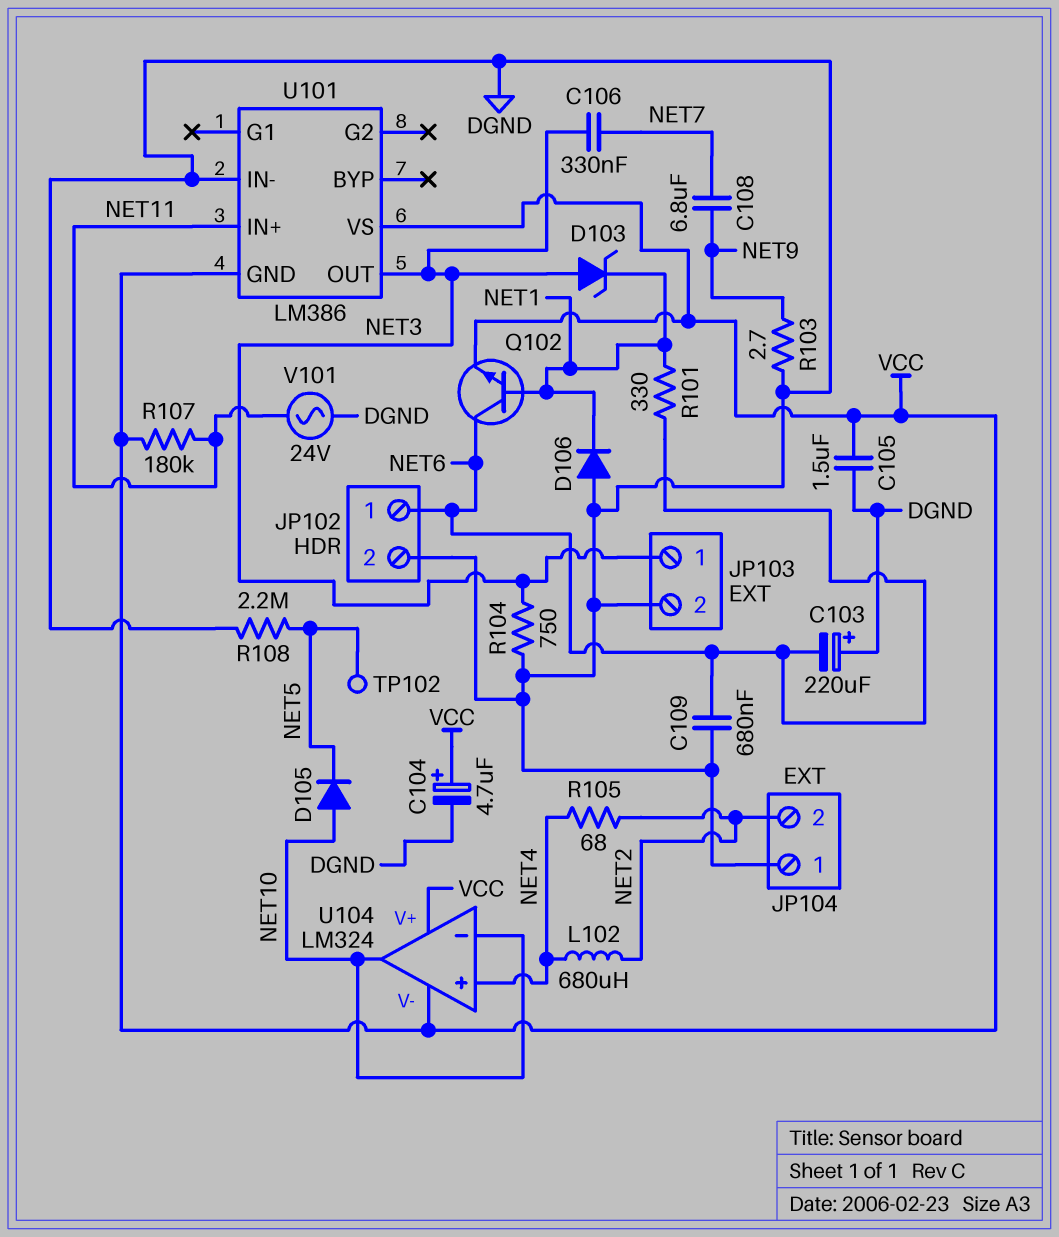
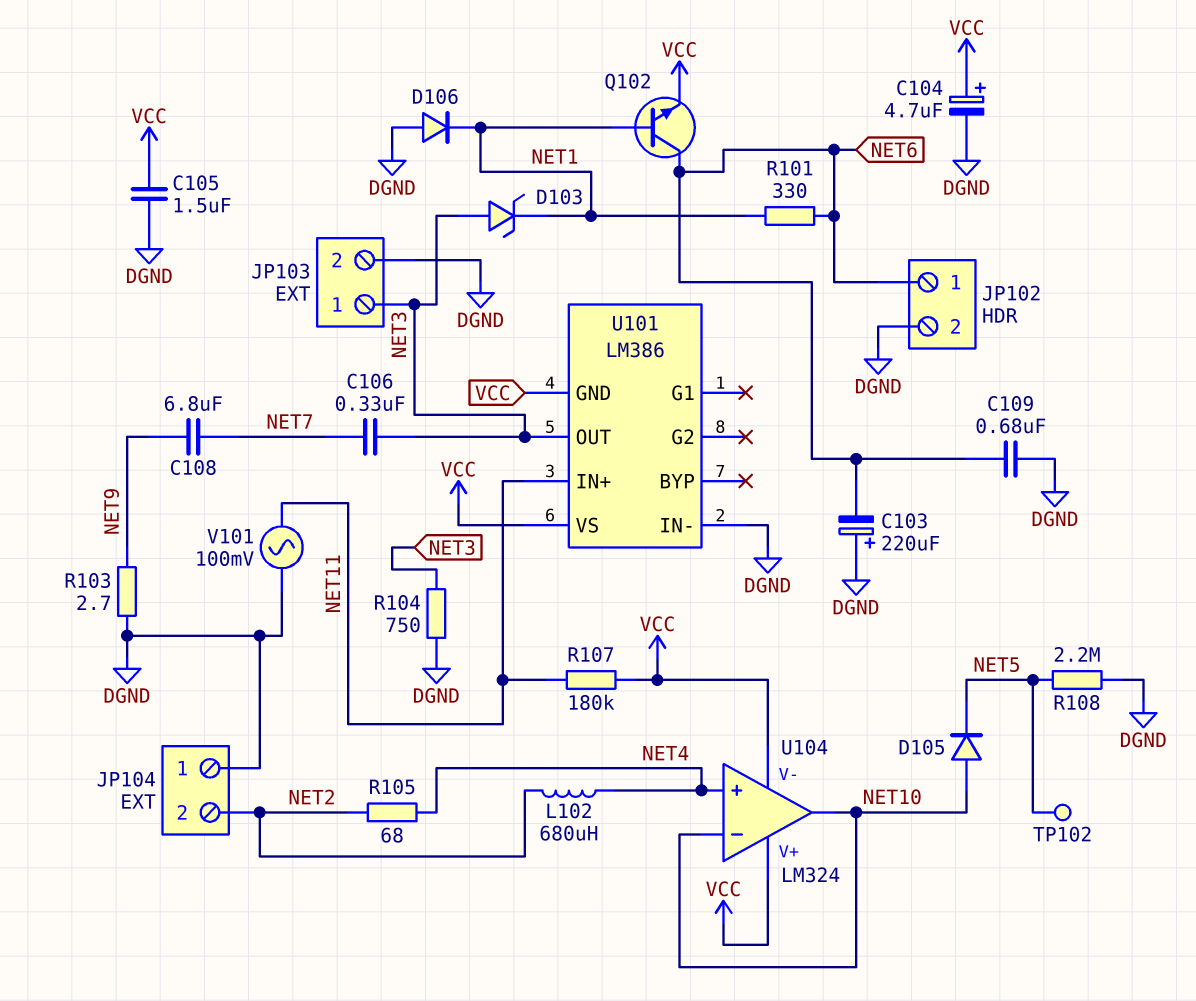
V101: AC 24V (DGND, NET11) -> AC 100mV (DGND, NET11)

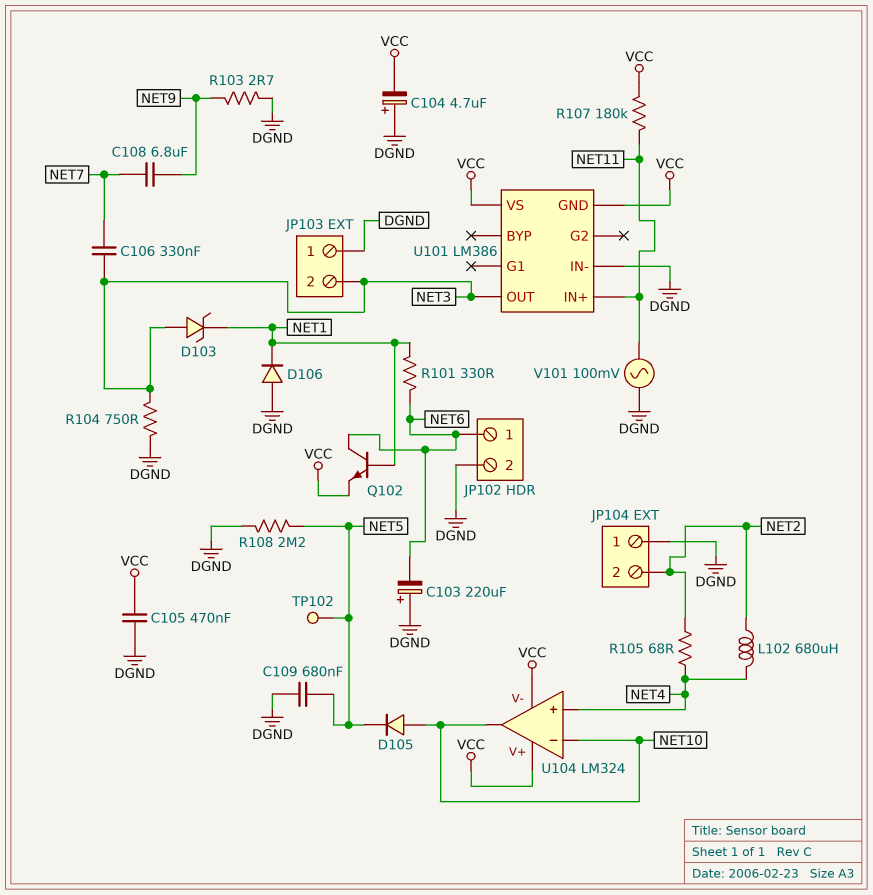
C104: 4.7uF (plus VCC, minus DGND) -> 4.7uF (plus DGND, minus VCC)
C105: 1.5uF (DGND, VCC) -> 470nF (DGND, VCC)
C109: 680nF (DGND, NET6) -> 680nF (DGND, NET5)
JP103 pin 1: NET3 -> DGND
JP103 pin 2: DGND -> NET3

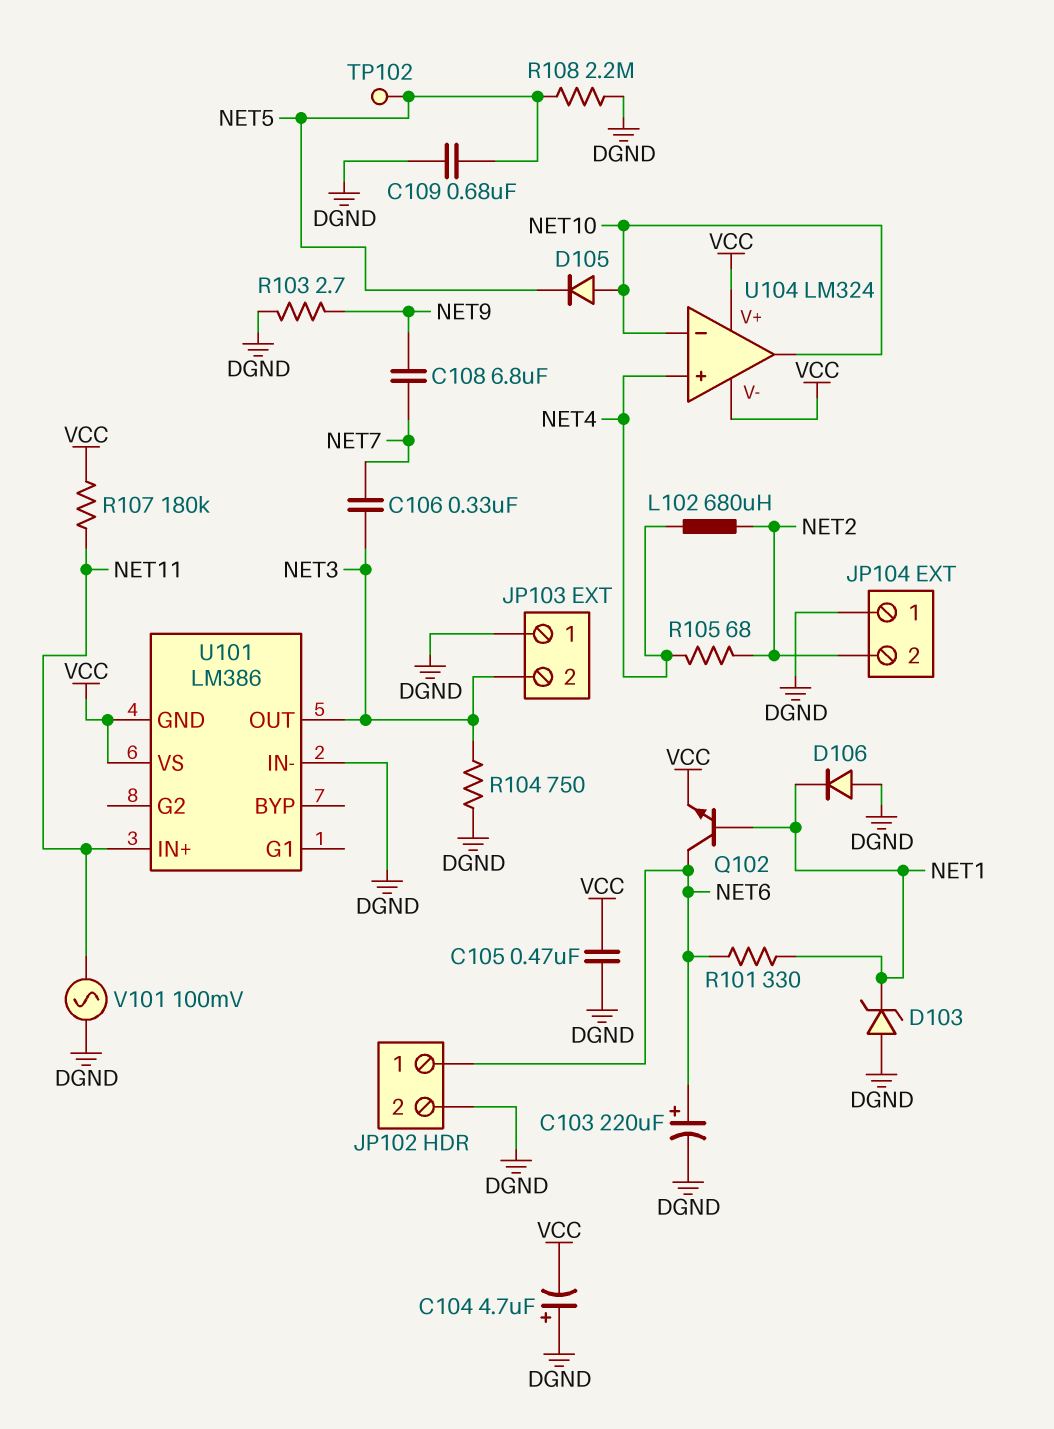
C103: 220uF (plus DGND, minus NET6) -> 220uF (plus NET6, minus DGND)
D103: zener (A NET3, K NET1) -> zener (A DGND, K NET1)

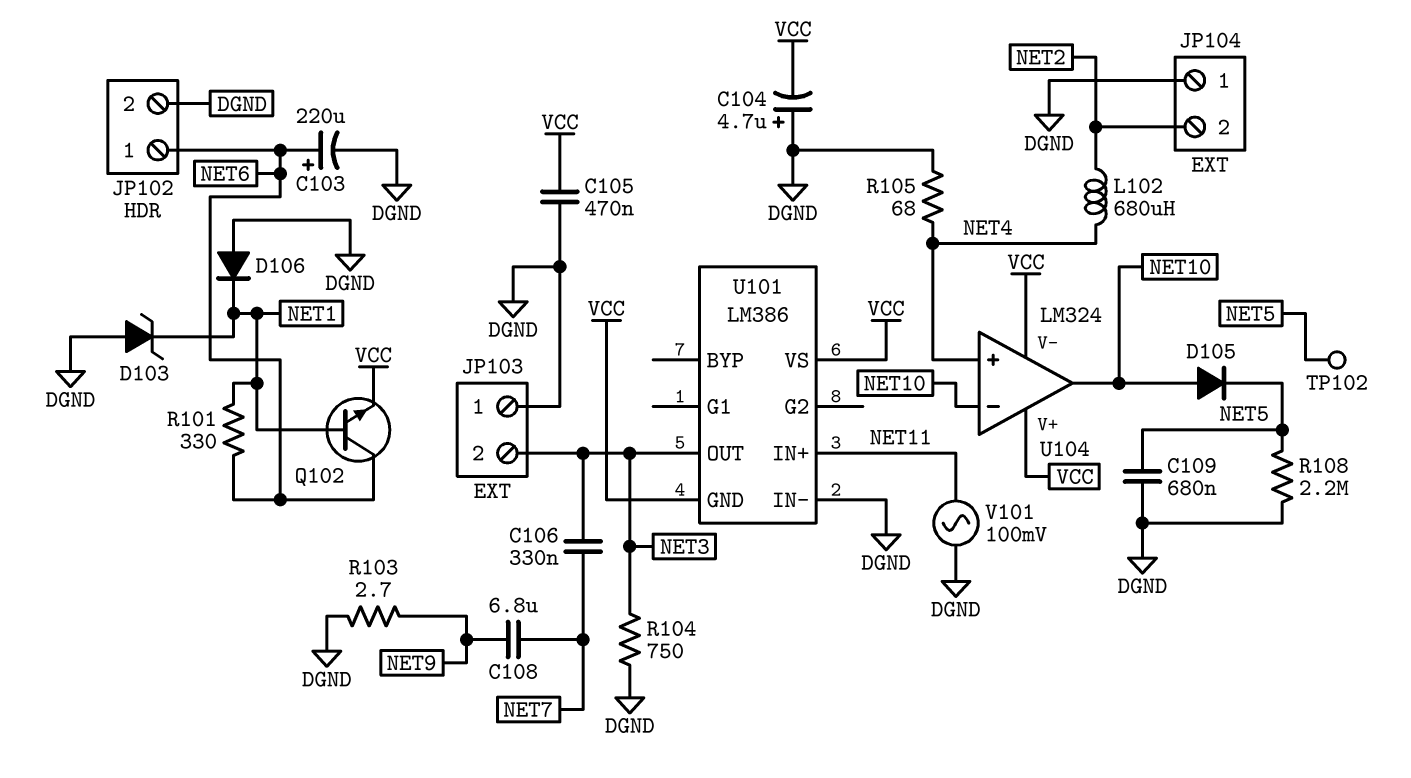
R105: 68 (NET2, NET4) -> 68 (DGND, NET4)
R107: 180k (NET11, VCC) -> none

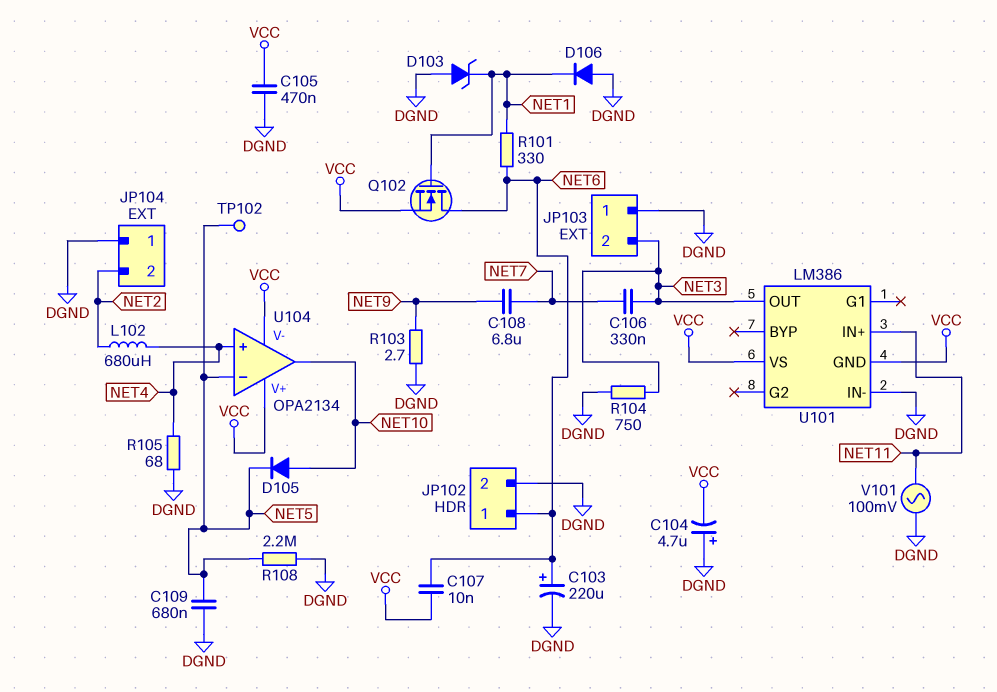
C107: none -> 10nF (NET6, VCC)
Q102: NPN (B NET1, C NET6, E VCC) -> NMOS (G NET1, D NET6, S VCC)
U104: LM324 -> OPA2134
U104 pin in-: NET10 -> NET5

